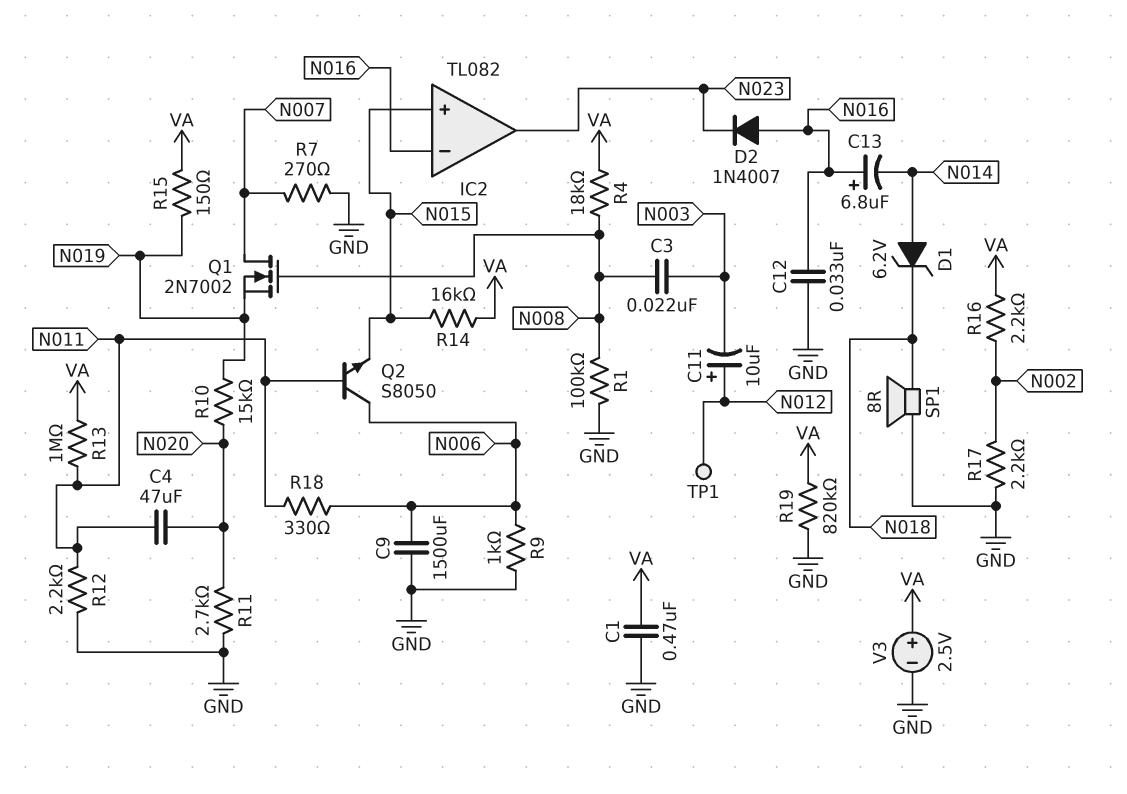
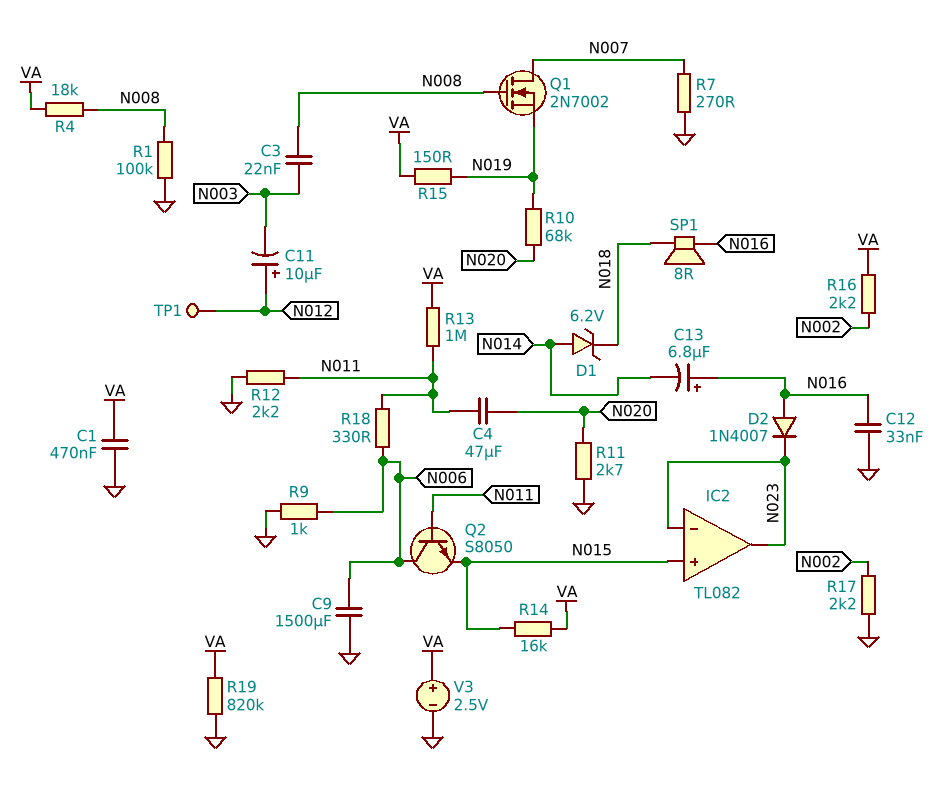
IC2 pin in-: N016 -> N023
R10: 15k (N019, N020) -> 68k (N019, N020)
SP1: speaker 8R (GND, N018) -> speaker 8R (N016, N018)

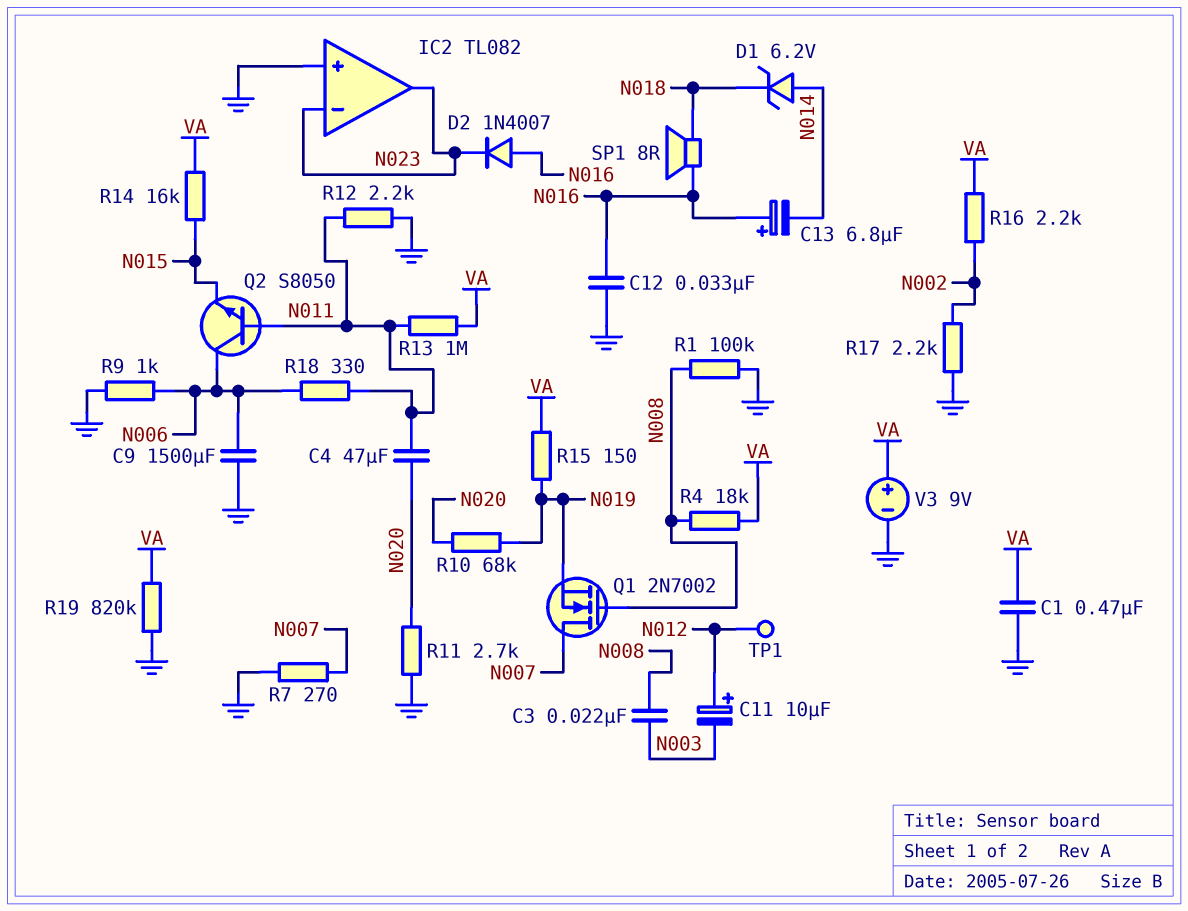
IC2 pin in+: N015 -> GND
V3: 2.5V (plus VA, minus GND) -> 9V (plus VA, minus GND)

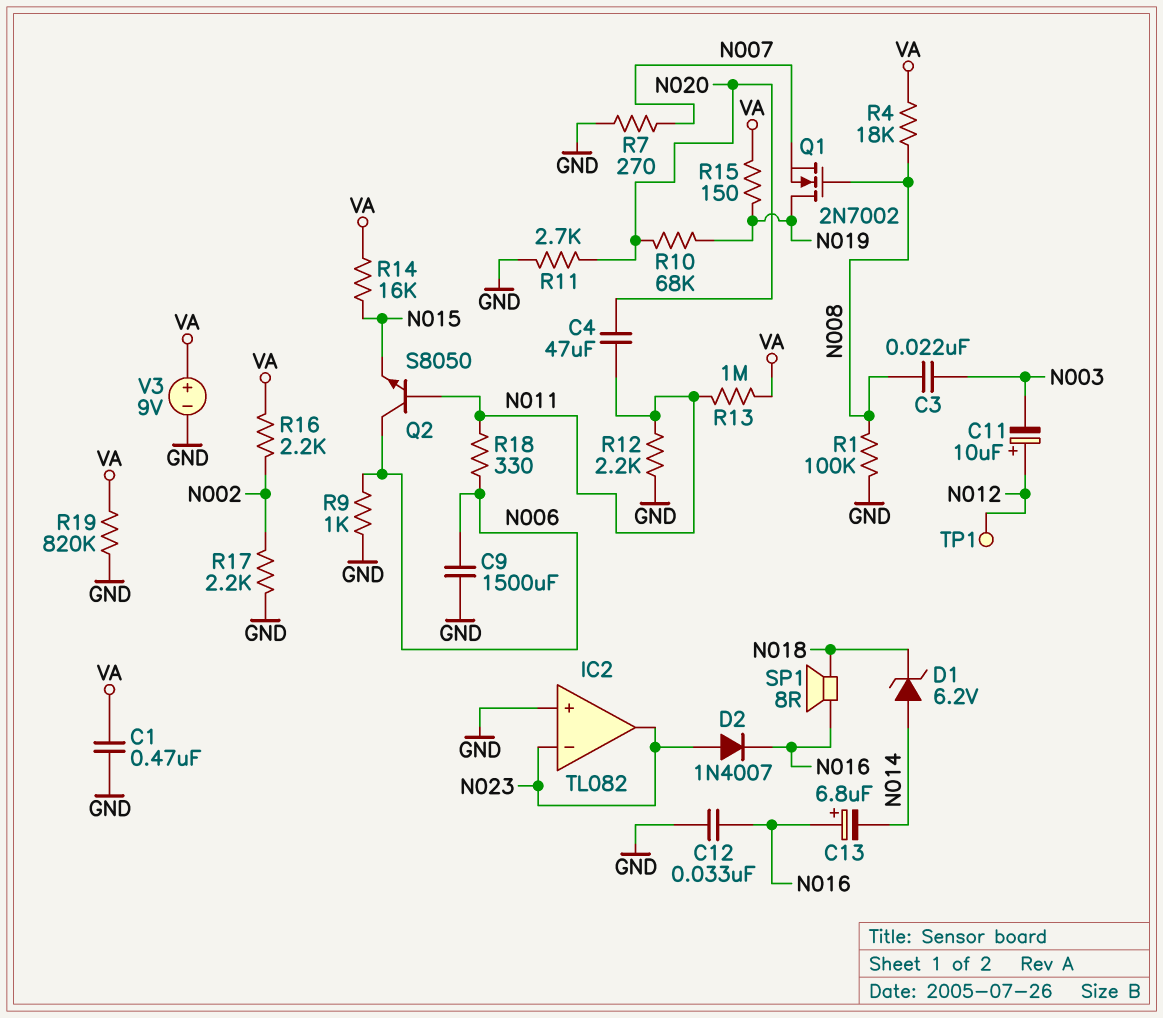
D2: diode 1N4007 (A N016, K N023) -> diode 1N4007 (A N023, K N016)
Q1: NMOS 2N7002 (G N008, D N007, S N019) -> NMOS 2N7002 (G N008, D N019, S N007)

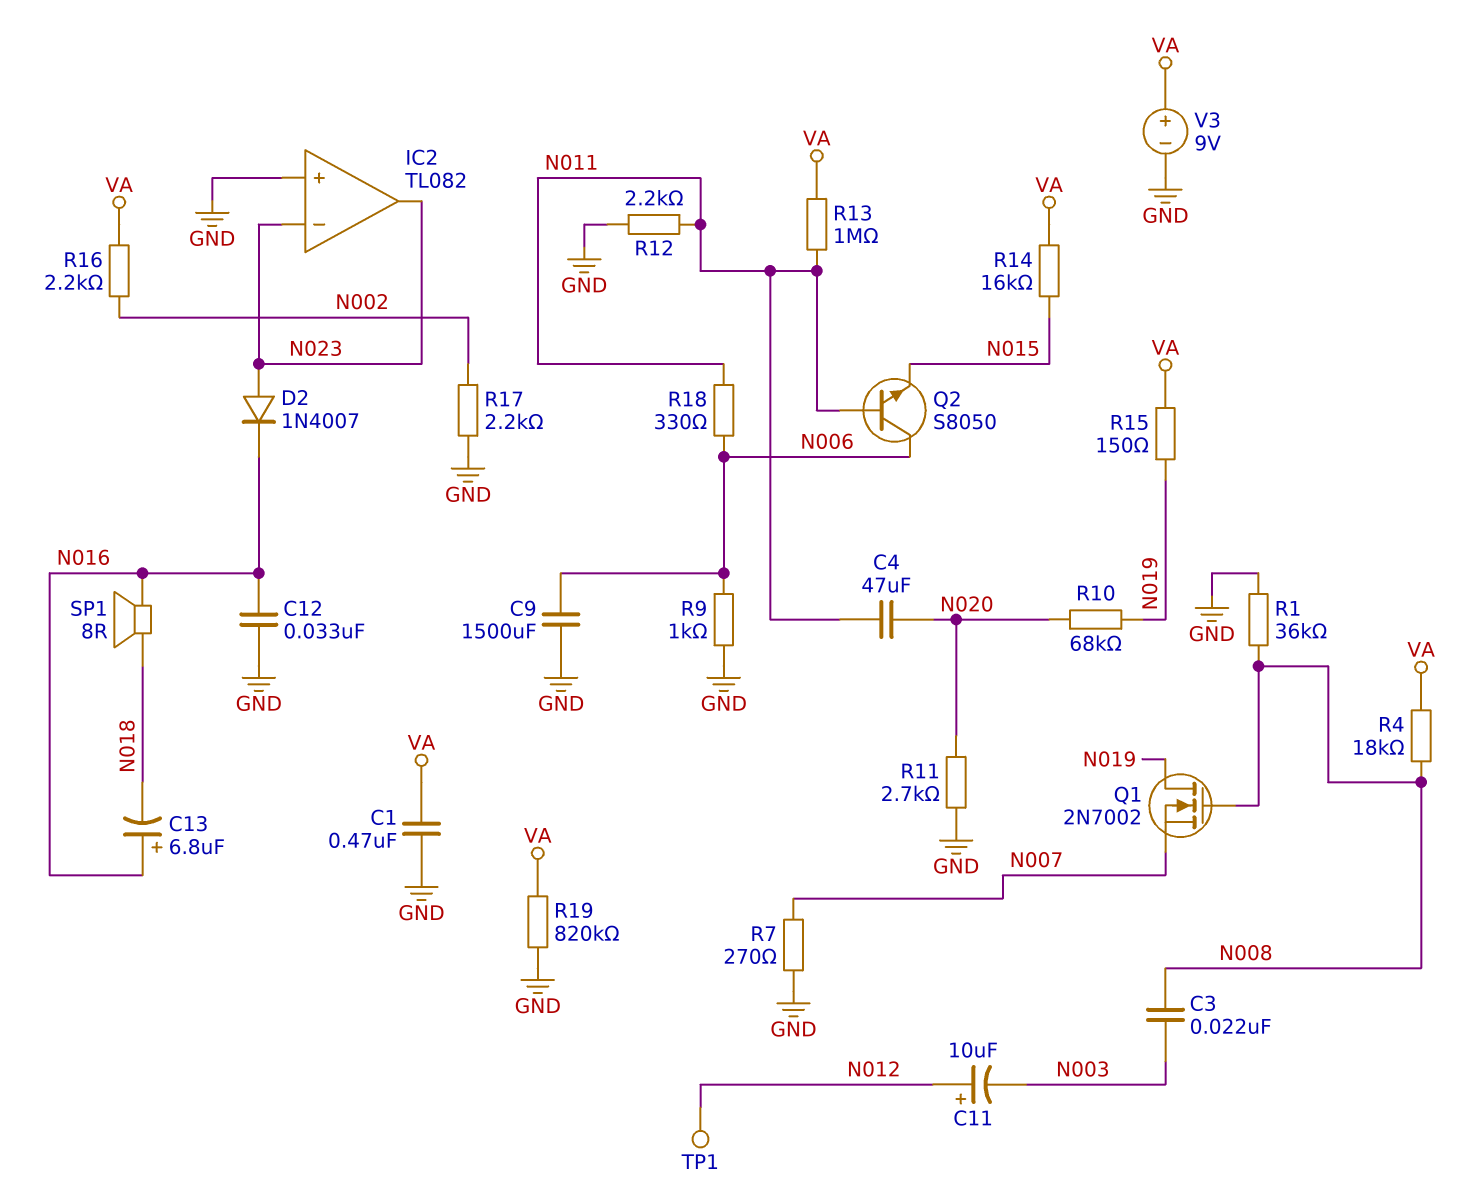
C13: 6.8uF (plus N016, minus N014) -> 6.8uF (plus N016, minus N018)
D1: zener 6.2V (A N014, K N018) -> none
R1: 100k (GND, N008) -> 36k (GND, N008)

